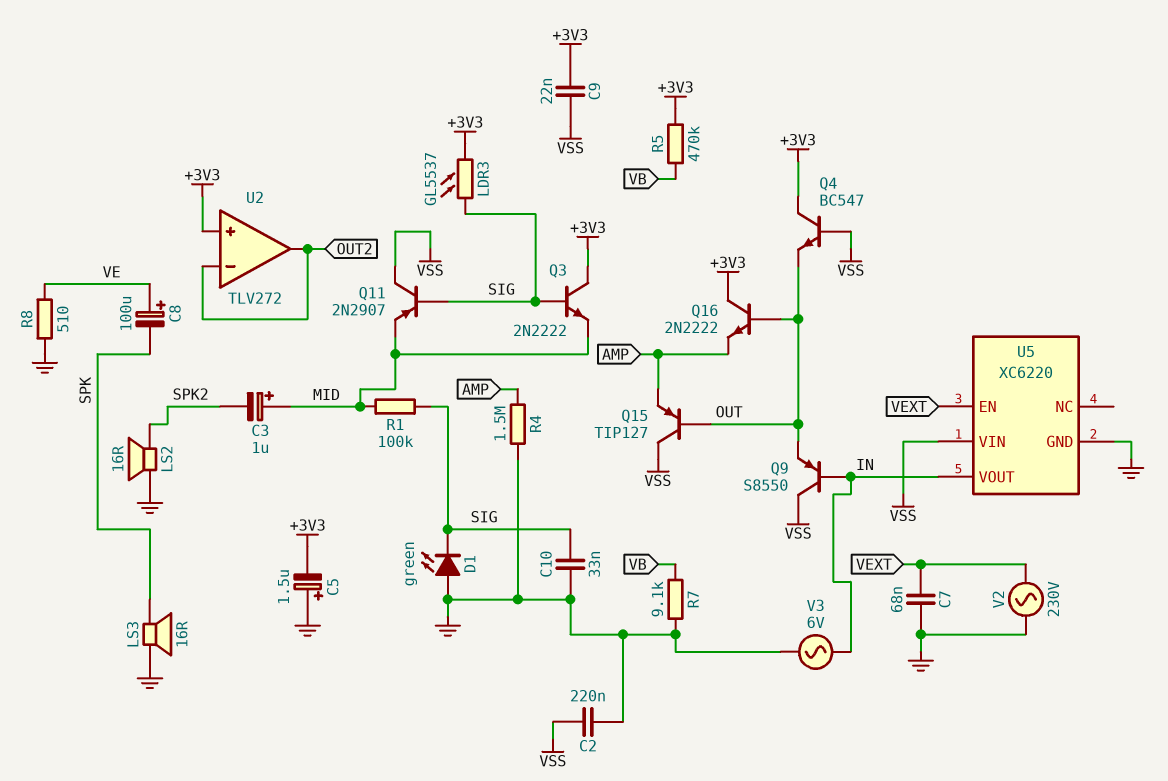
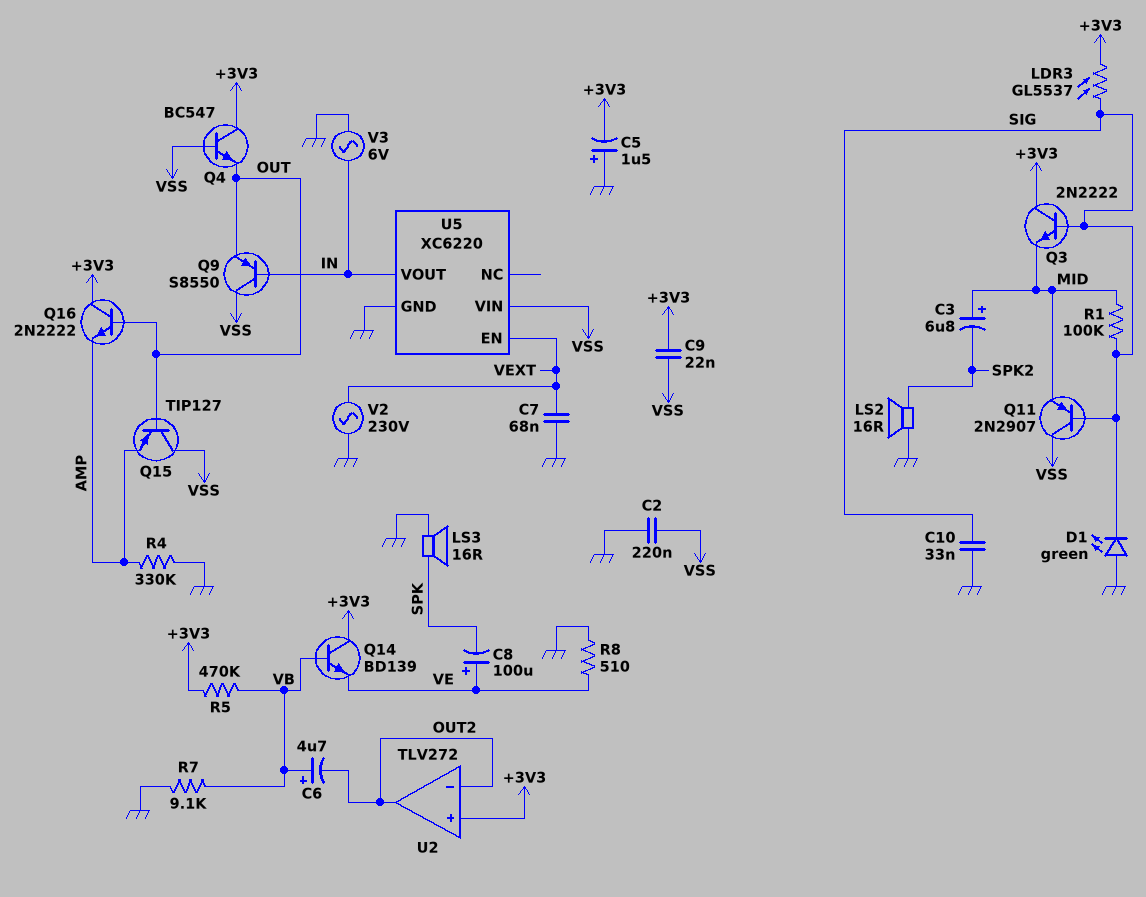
C3: 1uF (plus MID, minus SPK2) -> 6.8uF (plus MID, minus SPK2)
C6: none -> 4.7uF (plus VB, minus OUT2)
Q14: none -> NPN BD139 (B VB, C +3V3, E VE)
R4: 1.5M (AMP, GND) -> 330k (AMP, GND)

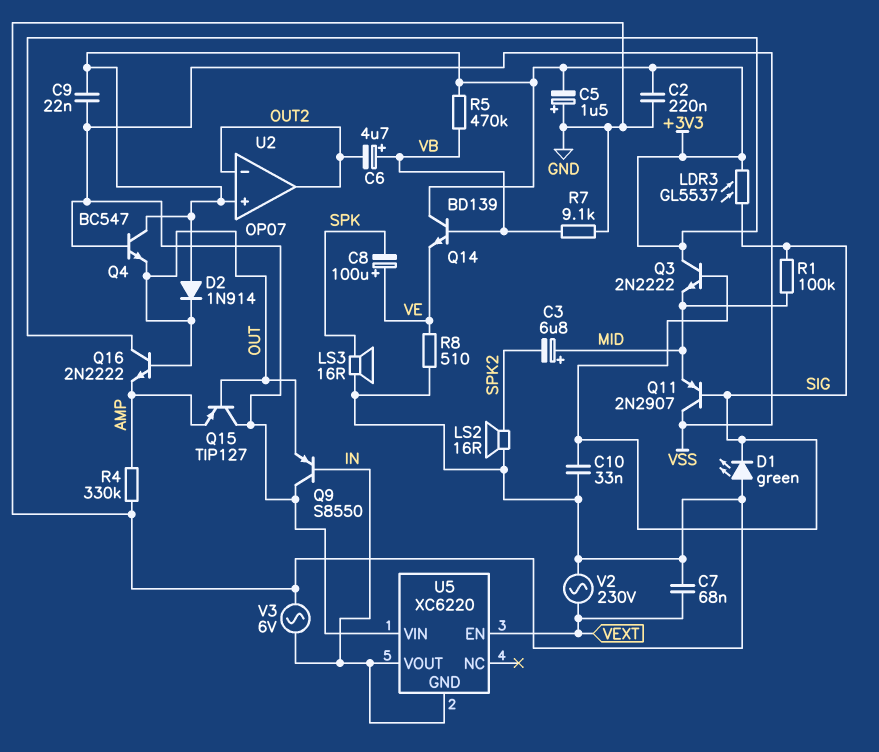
C2: 220nF (GND, VSS) -> 220nF (+3V3, GND)
D2: none -> diode 1N914 (A +3V3, K OUT)
U2: TLV272 -> OP07
U5 pin GND: GND -> IN

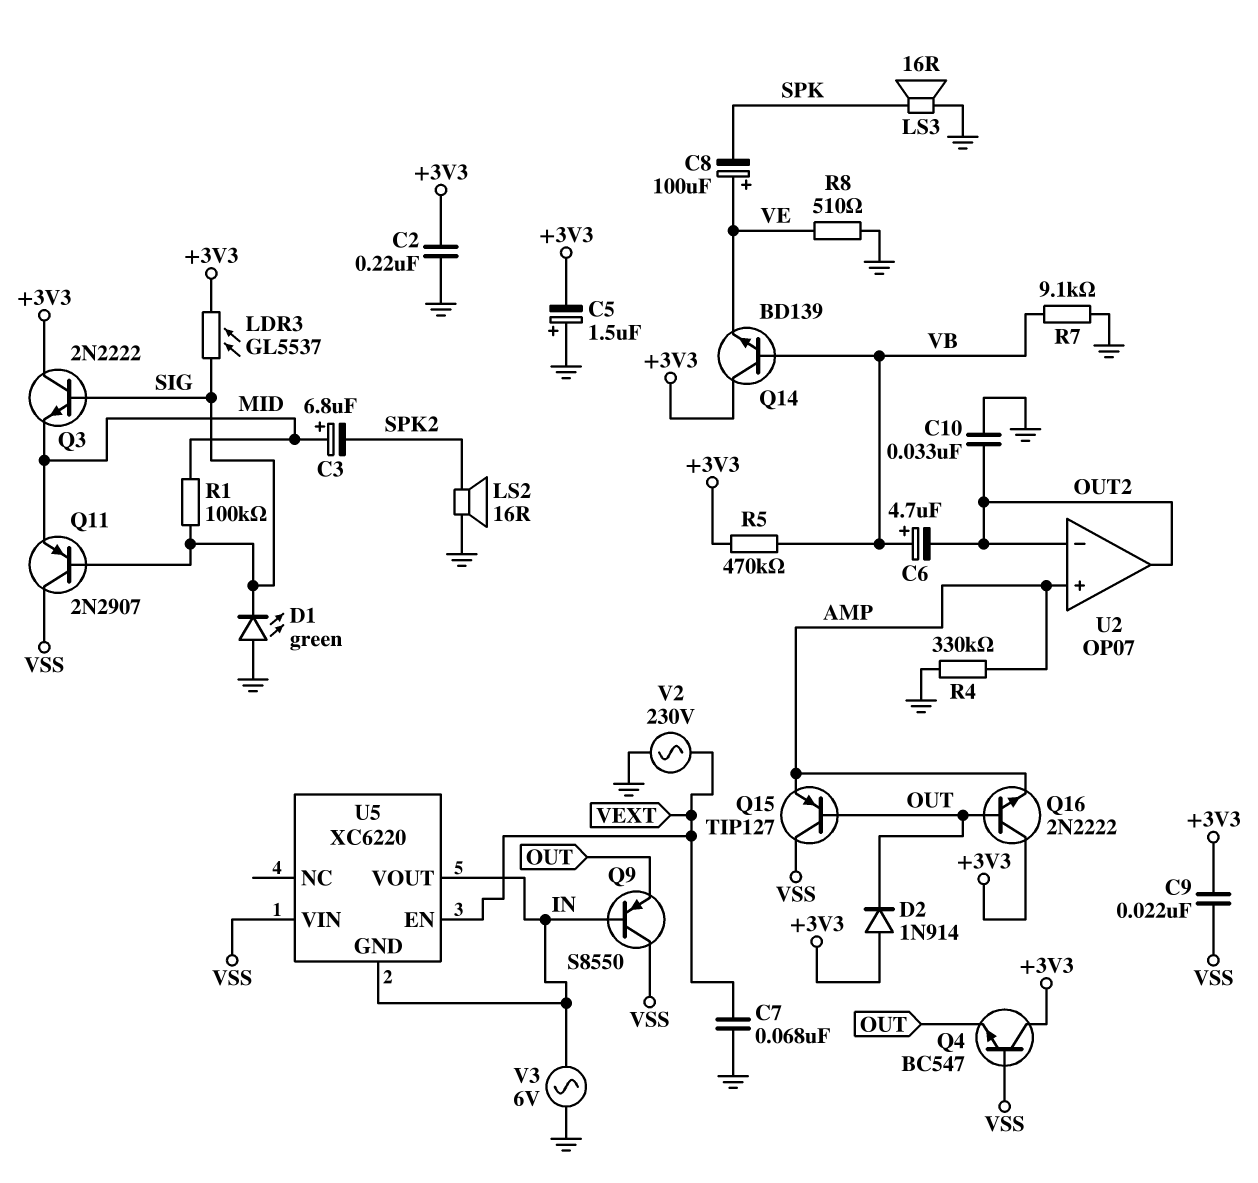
C10: 33nF (GND, SIG) -> 33nF (GND, OUT2)
U2 pin in+: +3V3 -> AMP

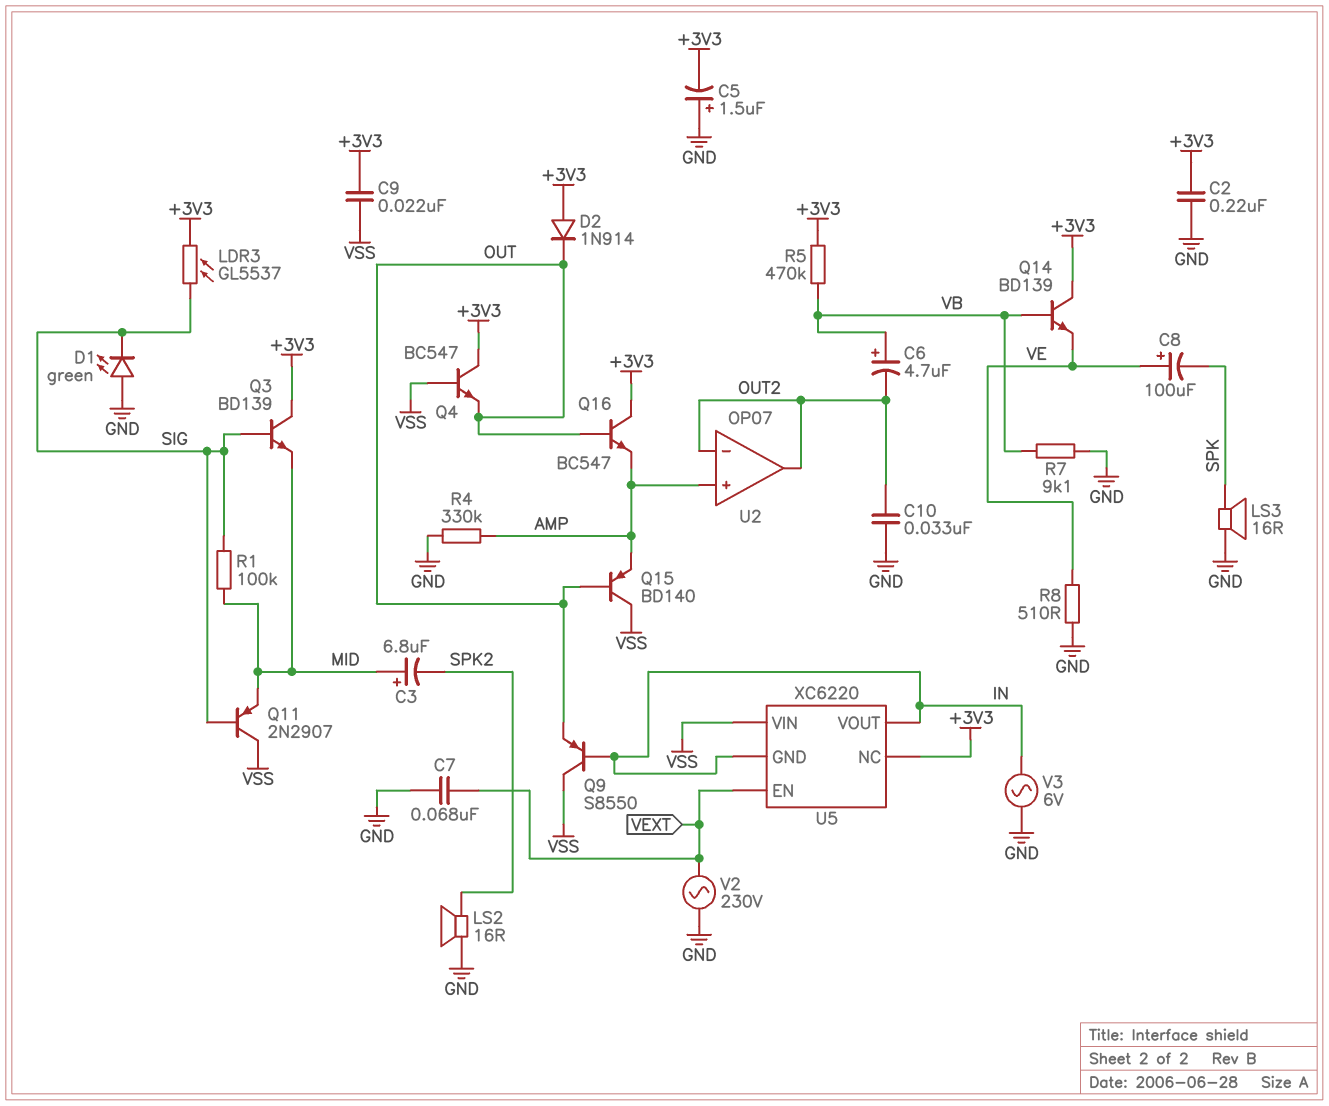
Q3: NPN 2N2222 (B SIG, C +3V3, E MID) -> NPN BD139 (B SIG, C +3V3, E MID)
Q15: PNP TIP127 (B OUT, C VSS, E AMP) -> PNP BD140 (B OUT, C VSS, E AMP)
Q16: NPN 2N2222 (B OUT, C +3V3, E AMP) -> NPN BC547 (B OUT, C +3V3, E AMP)
U5 pin NC: none -> +3V3

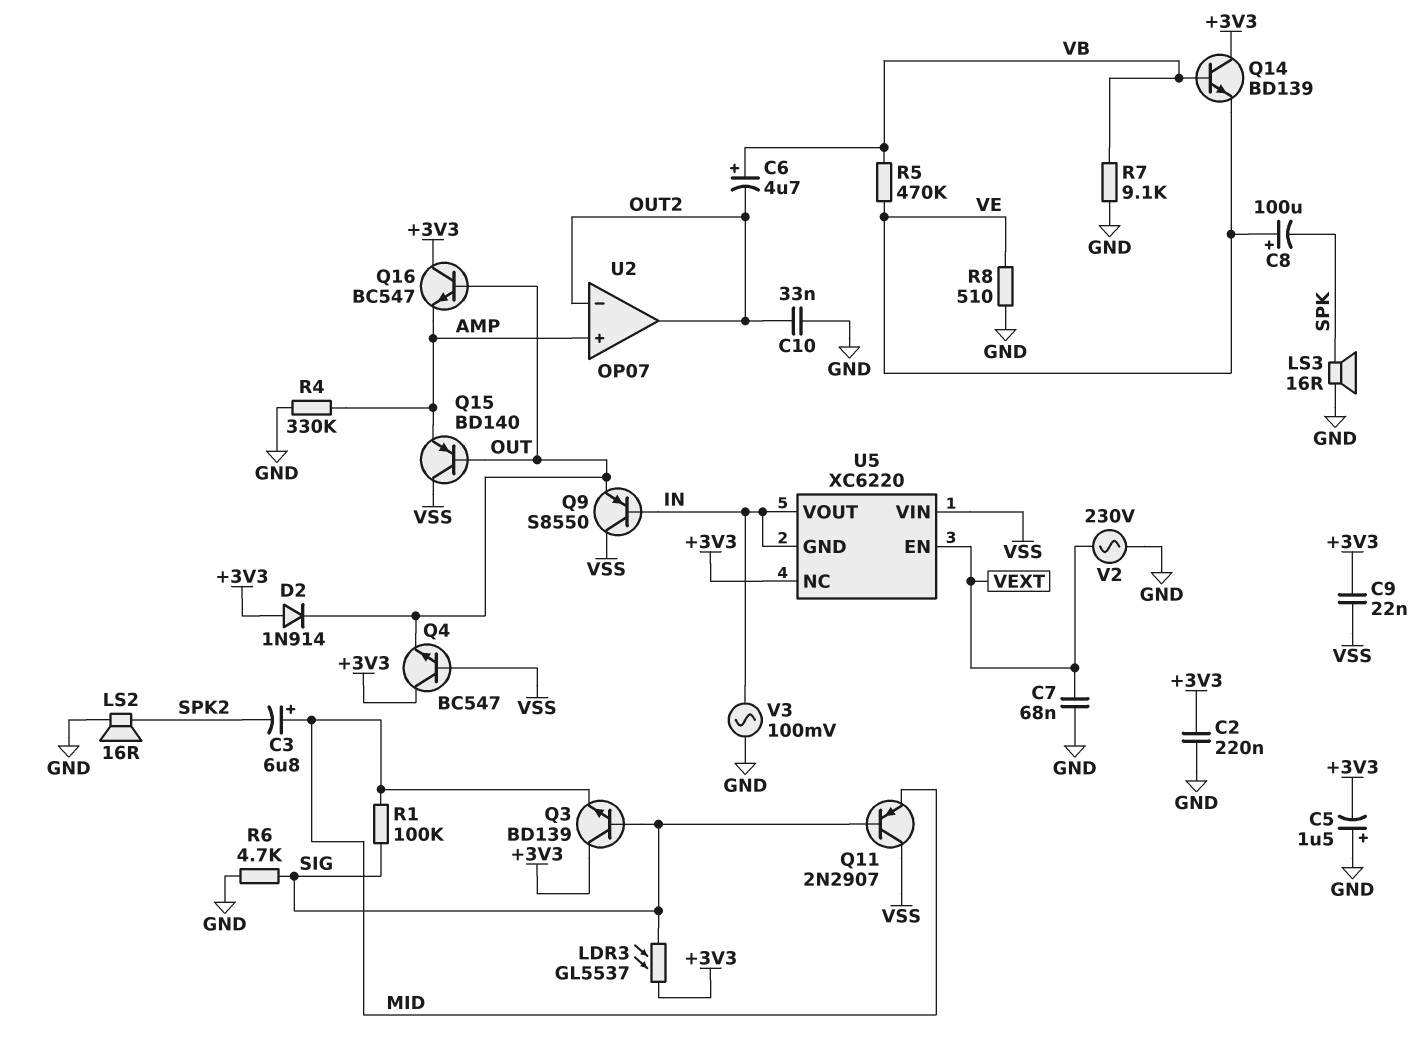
D1: LED green (A GND, K SIG) -> none
R5: 470k (+3V3, VB) -> 470k (VB, VE)
R6: none -> 4.7k (GND, SIG)
V3: AC 6V (GND, IN) -> AC 100mV (GND, IN)

